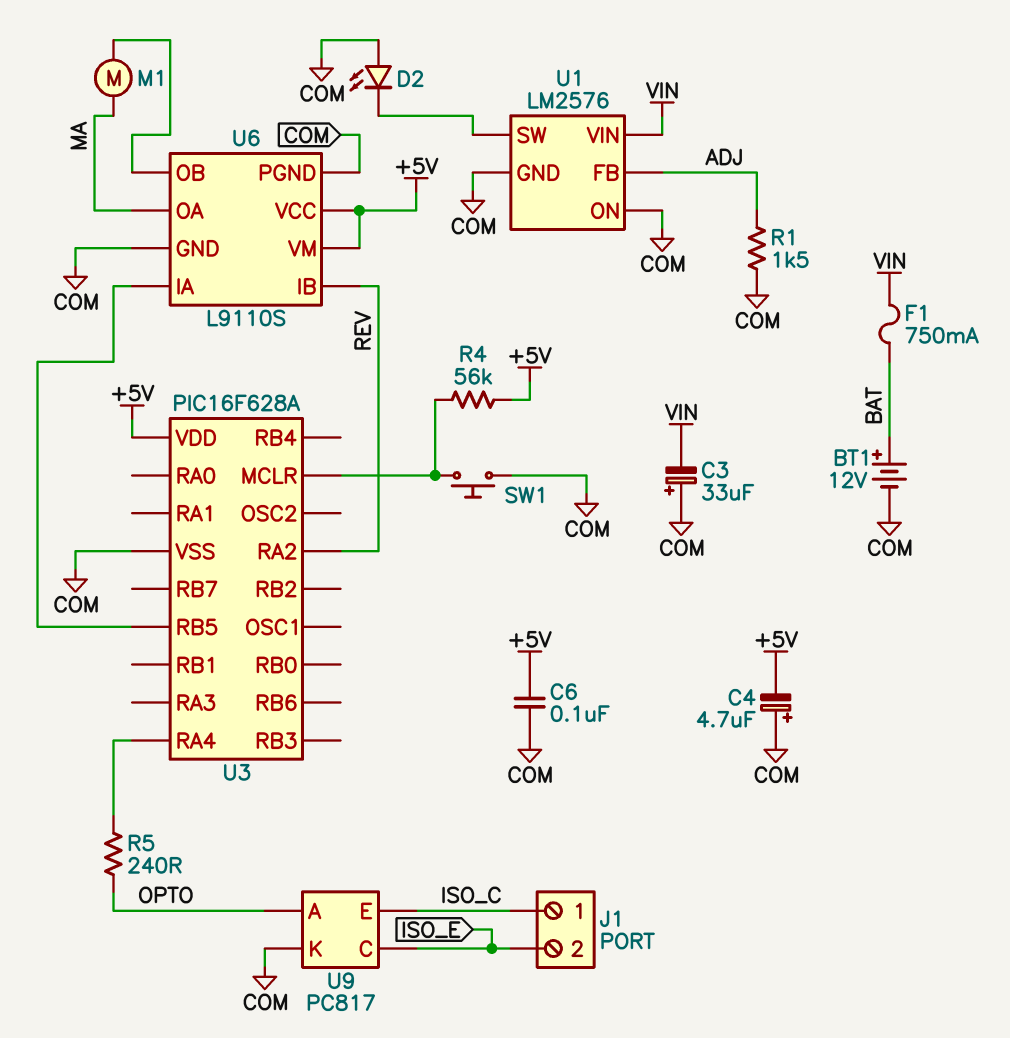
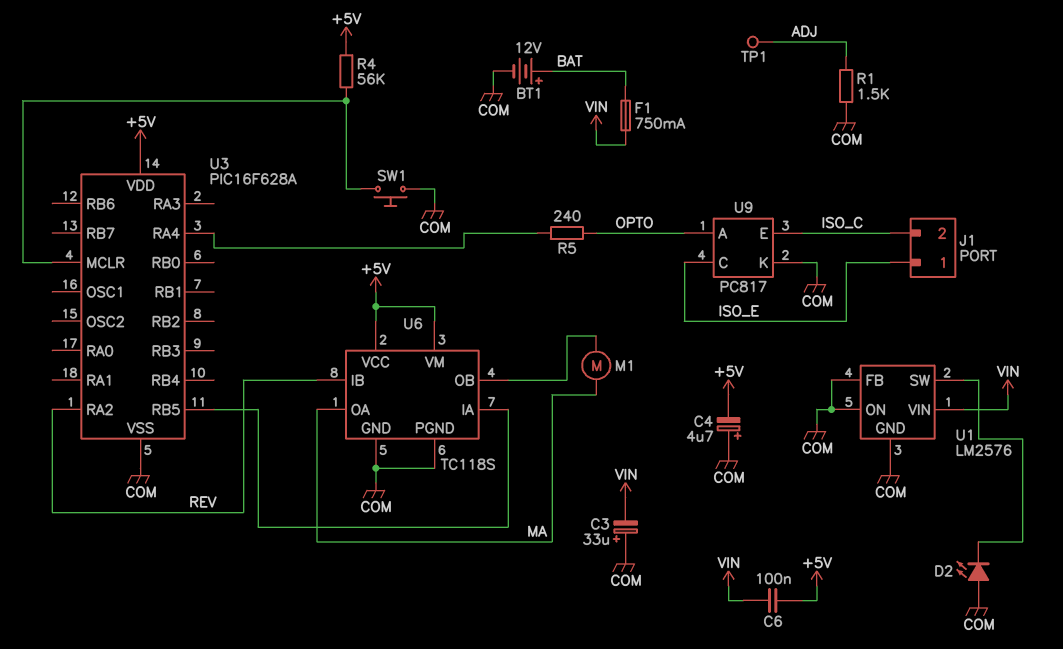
C6: 100nF (+5V, COM) -> 100nF (+5V, VIN)
J1 pin 1: ISO_C -> ISO_E
J1 pin 2: ISO_E -> ISO_C
TP1: none -> test point (ADJ)
U1 pin FB: ADJ -> COM
U6: L9110S -> TC118S

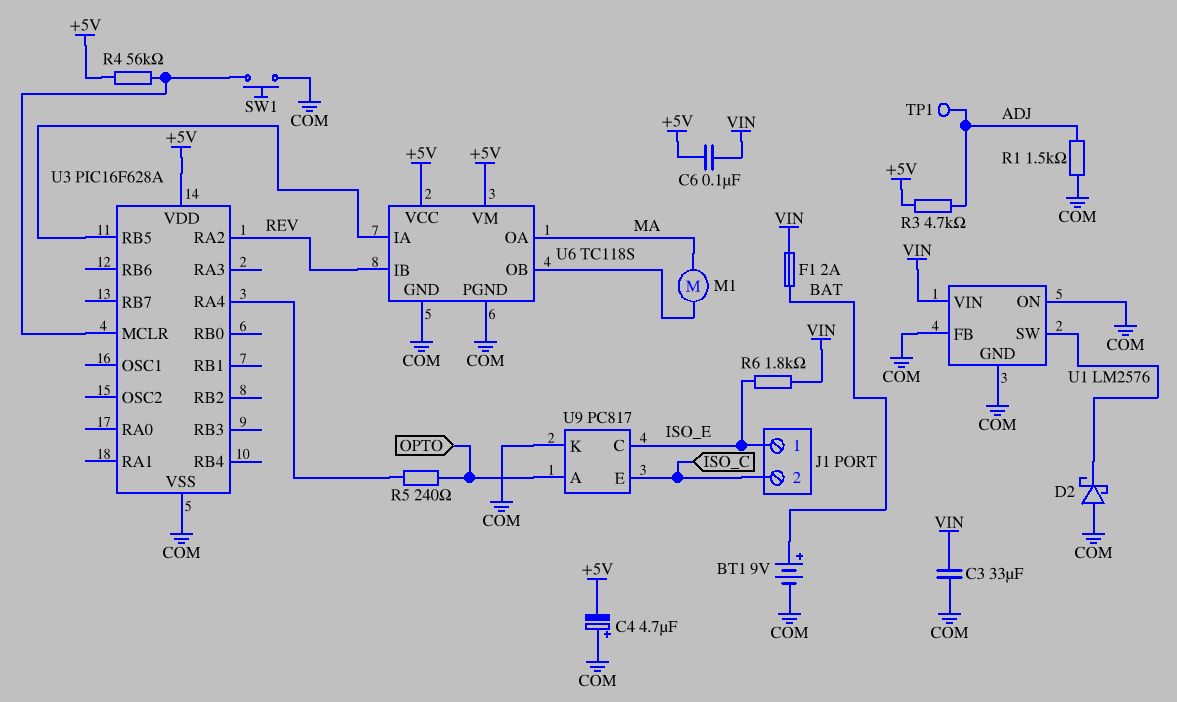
BT1: 12V (plus BAT, minus COM) -> 9V (plus BAT, minus COM)
C3: 33uF (plus COM, minus VIN) -> 33uF (COM, VIN)
D2: LED (A COM, K U1/SW) -> schottky (A COM, K U1/SW)
F1: 750mA (BAT, VIN) -> 2A (BAT, VIN)
R3: none -> 4.7k (+5V, ADJ)
R6: none -> 1.8k (ISO_E, VIN)

